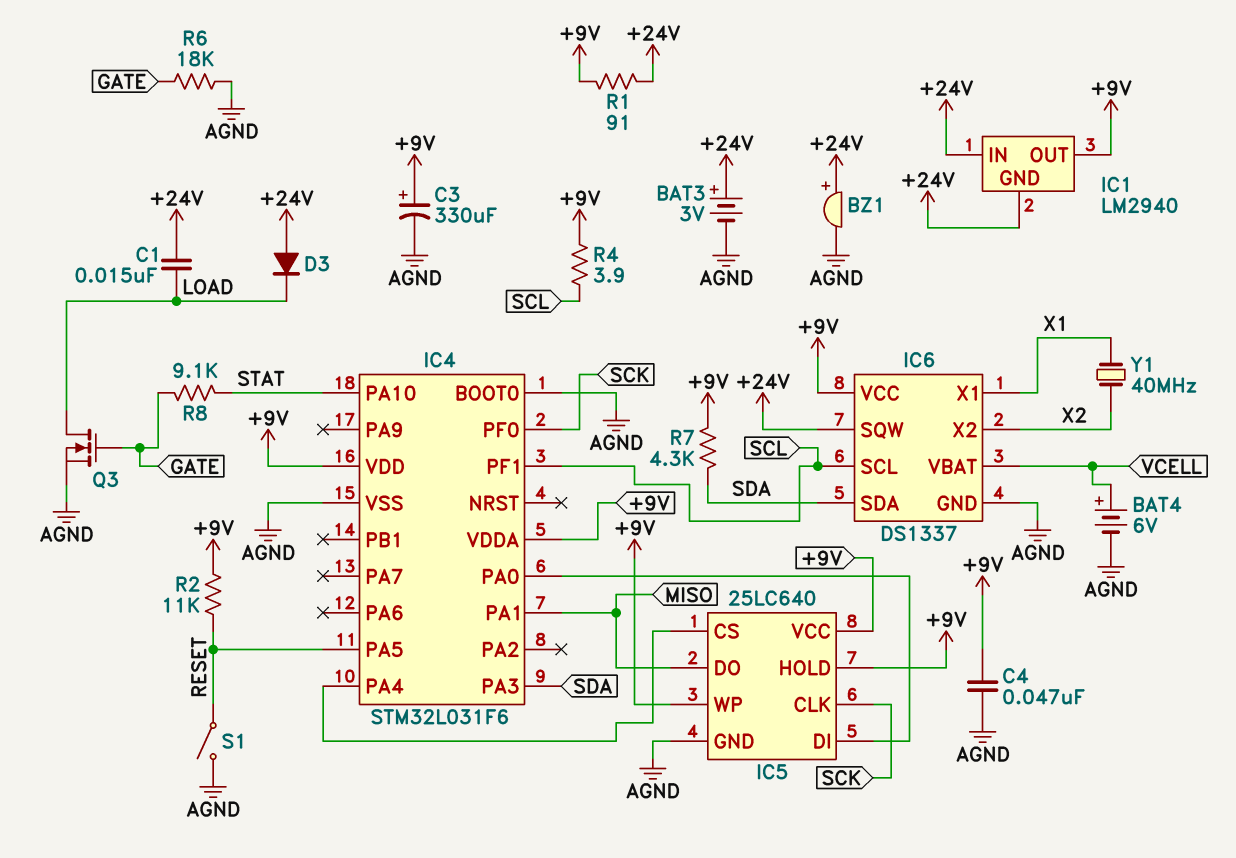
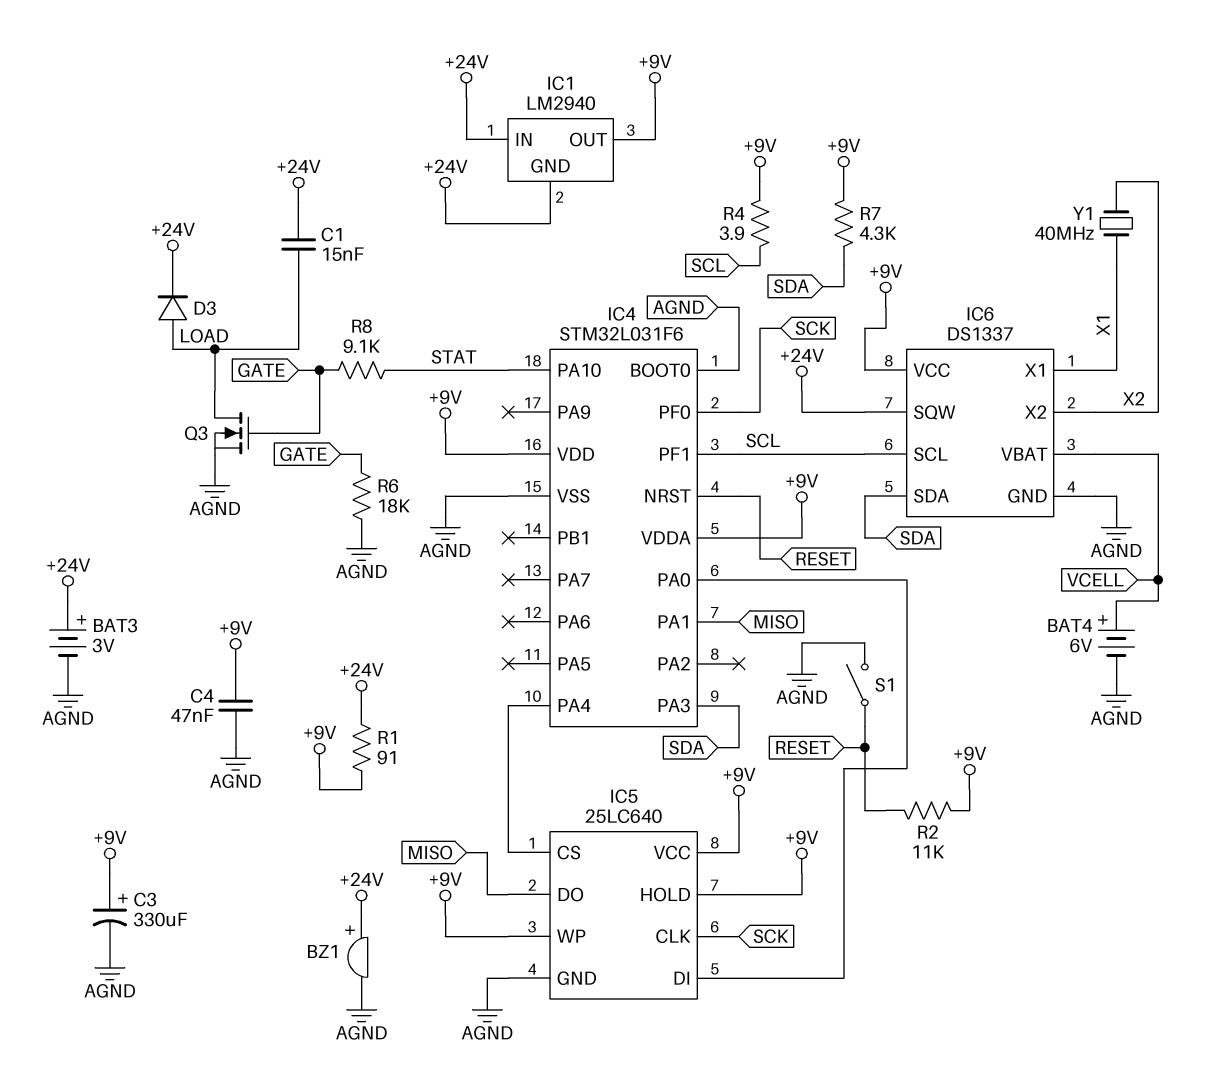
D3: diode (A +24V, K LOAD) -> diode (A LOAD, K +24V)
IC4 pin NRST: none -> RESET
IC4 pin PA5: RESET -> none

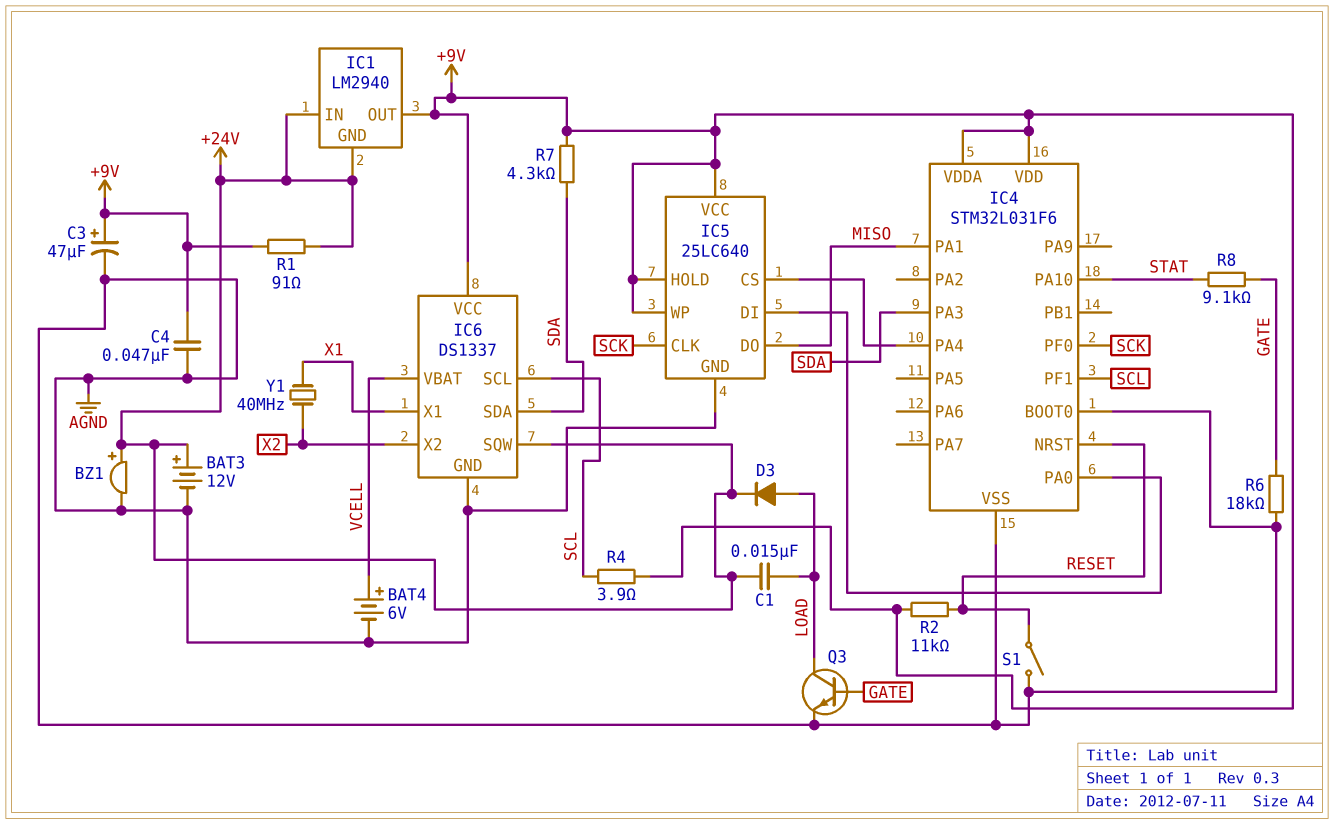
BAT3: 3V (plus +24V, minus AGND) -> 12V (plus +24V, minus AGND)
C3: 330uF (plus +9V, minus AGND) -> 47uF (plus +9V, minus AGND)
Q3: NMOS (G GATE, D LOAD, S AGND) -> NPN (B GATE, C LOAD, E AGND)

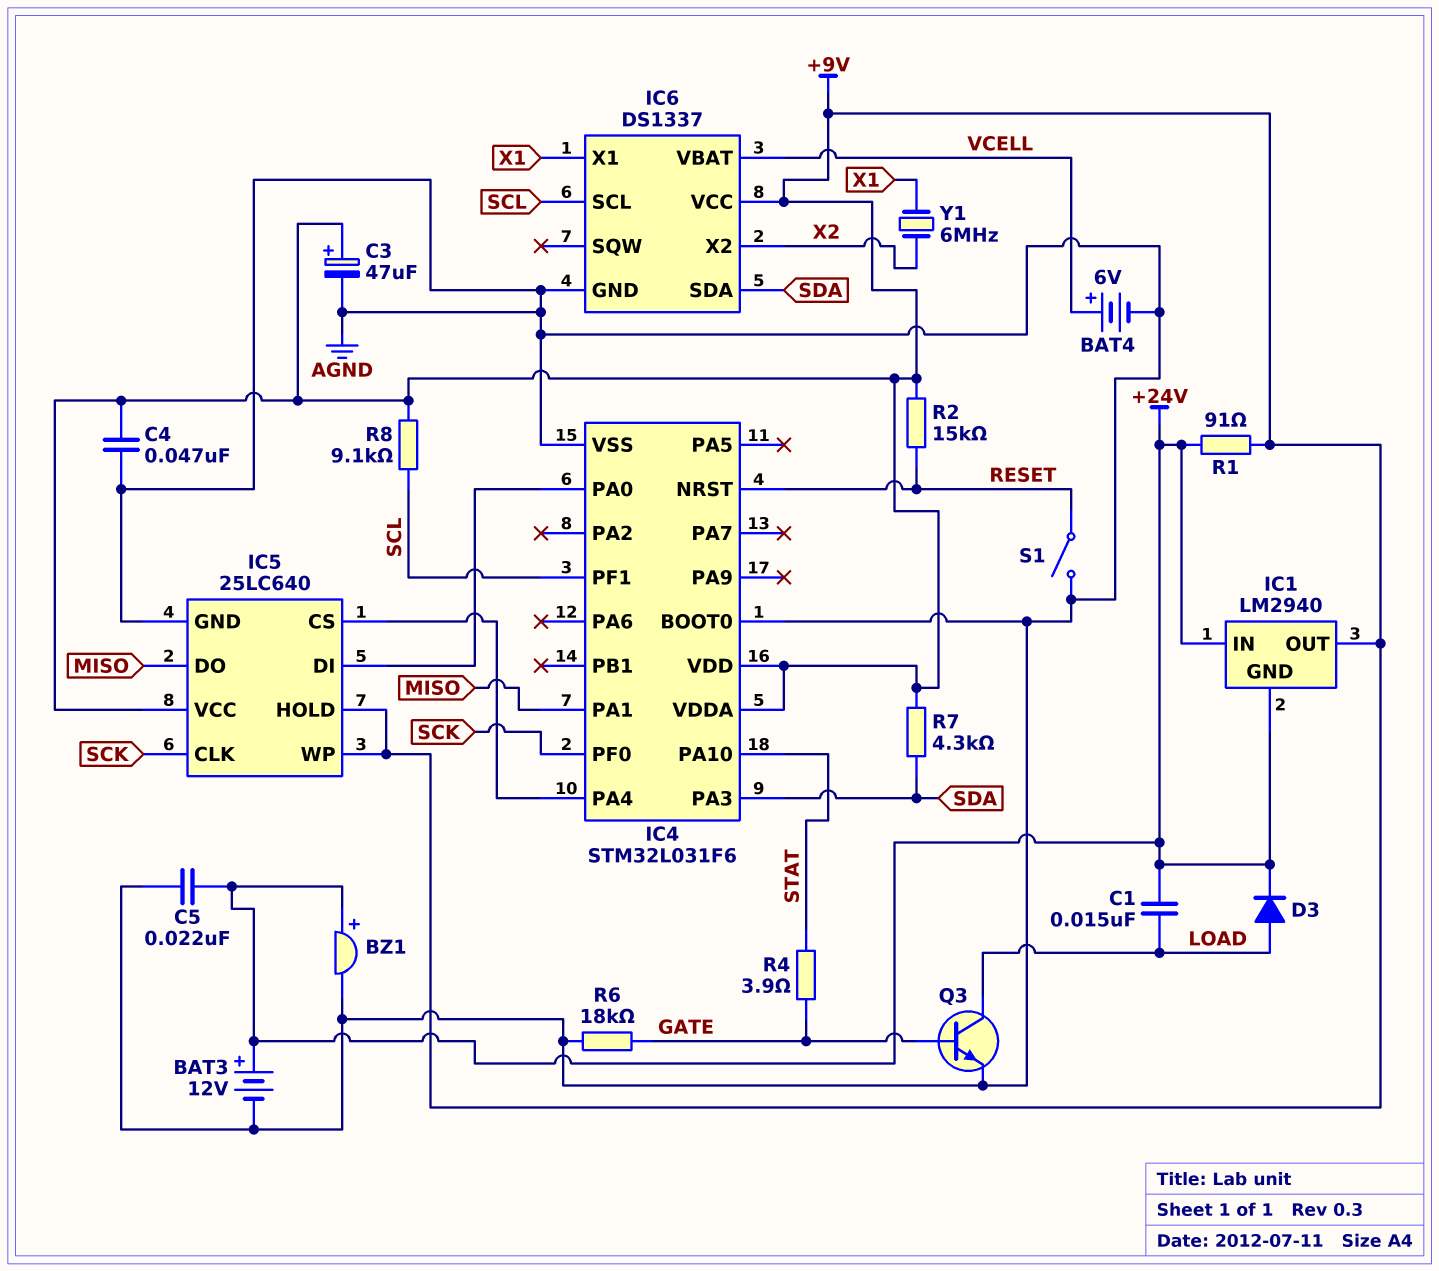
C5: none -> 22nF (+24V, AGND)
IC6 pin SQW: +24V -> none
R2: 11k (+9V, RESET) -> 15k (+9V, RESET)
R4: 3.9 (+9V, SCL) -> 3.9 (GATE, STAT)
R8: 9.1k (GATE, STAT) -> 9.1k (+9V, SCL)
Y1: 40MHz (X1, X2) -> 6MHz (X1, X2)

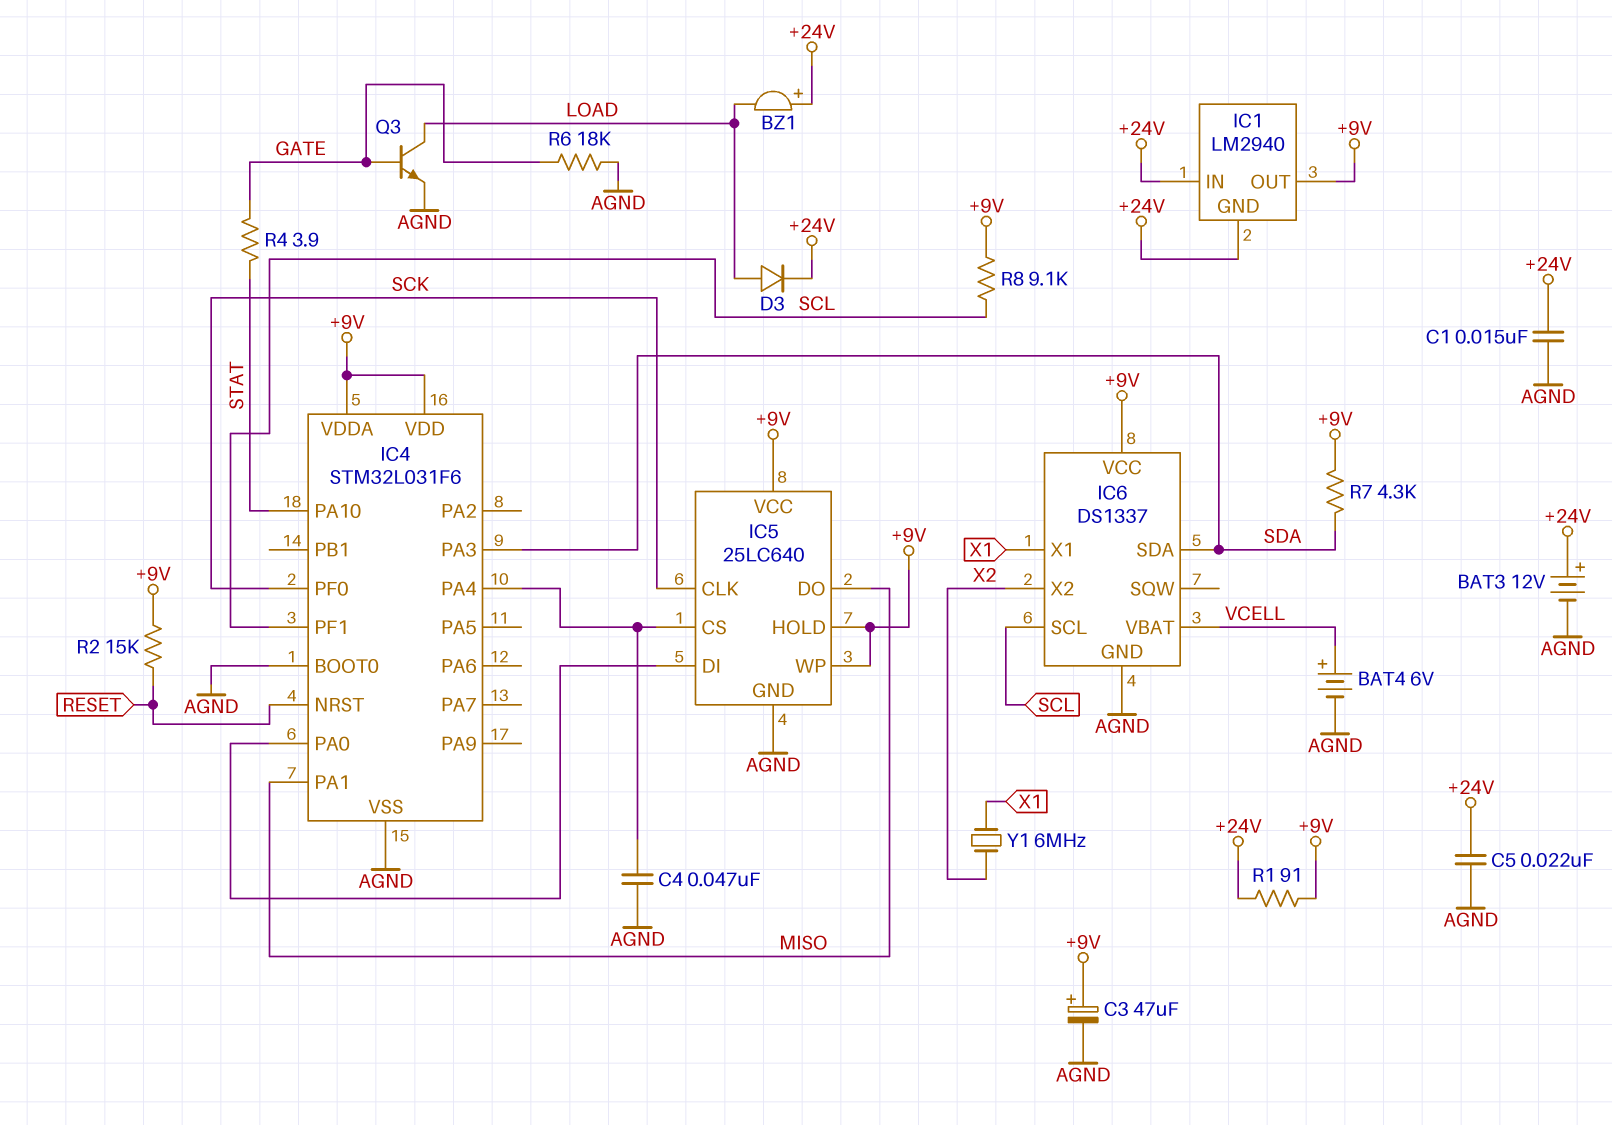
BZ1: buzzer (plus +24V, minus AGND) -> buzzer (plus +24V, minus LOAD)
C1: 15nF (+24V, LOAD) -> 15nF (+24V, AGND)
C4: 47nF (+9V, AGND) -> 47nF (AGND, IC4/PA4)
S1: switch (AGND, RESET) -> none

